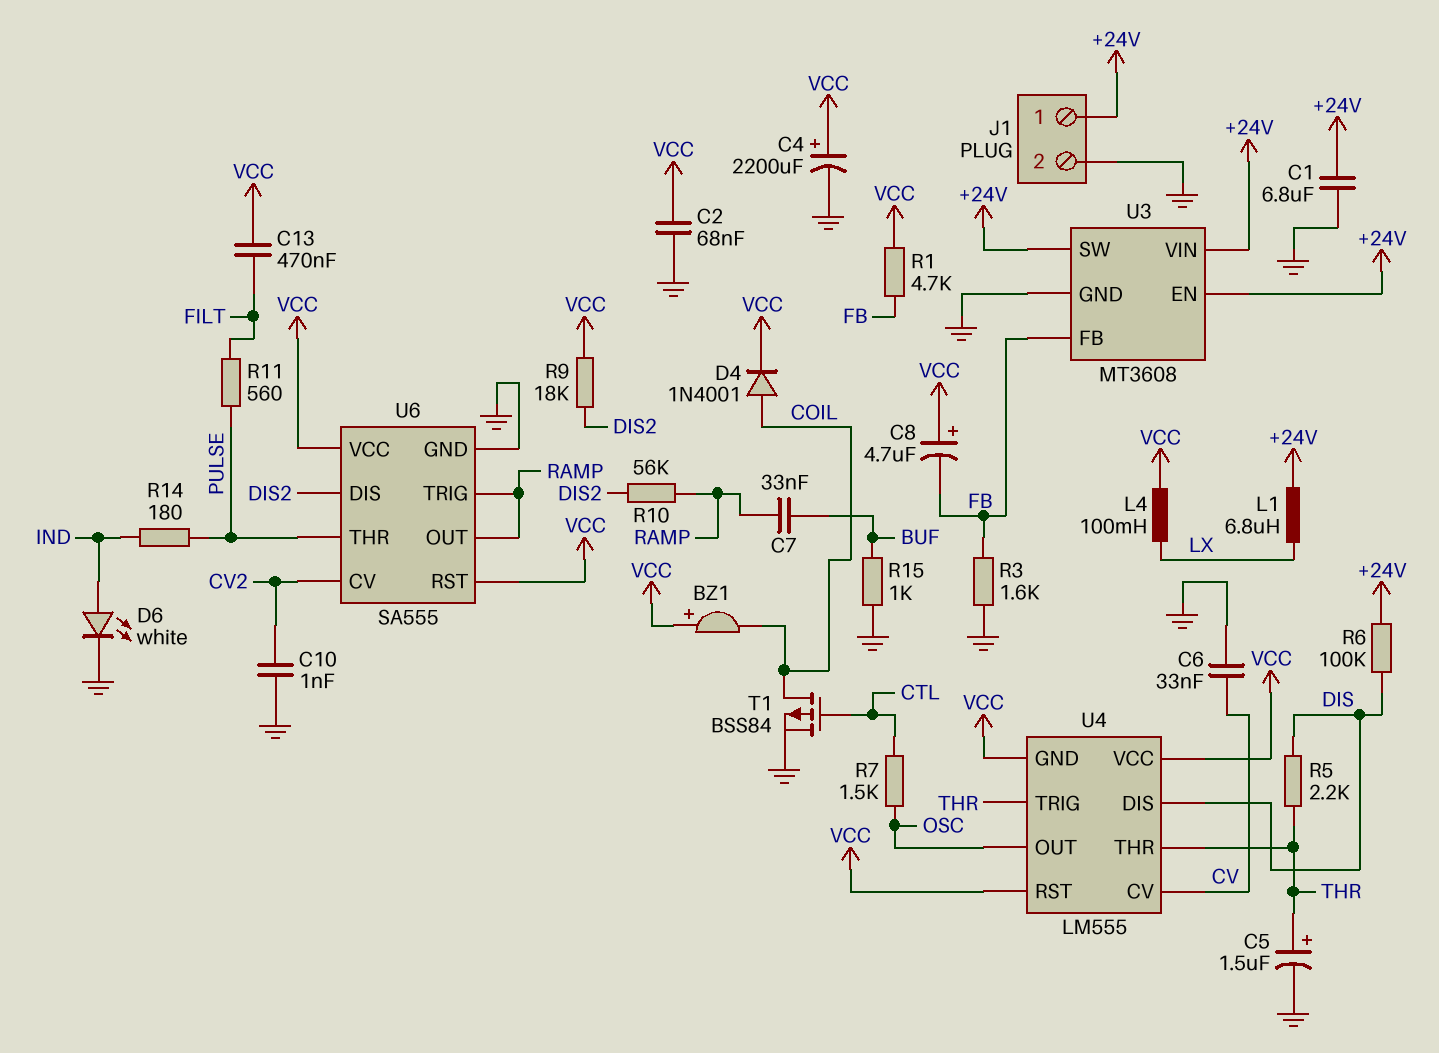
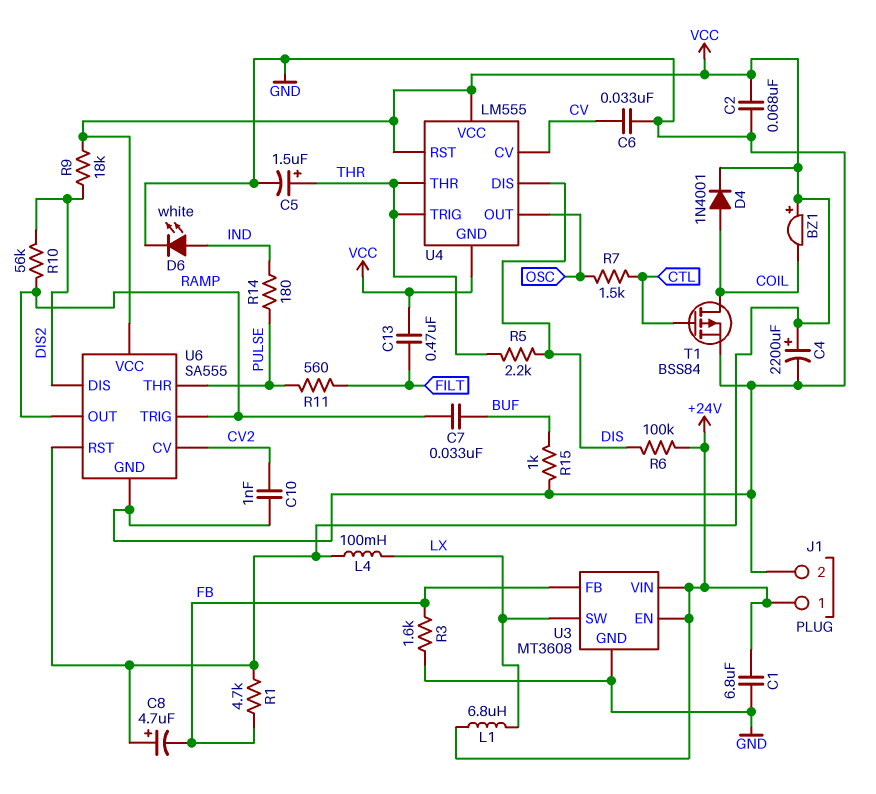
U3 pin SW: +24V -> LX

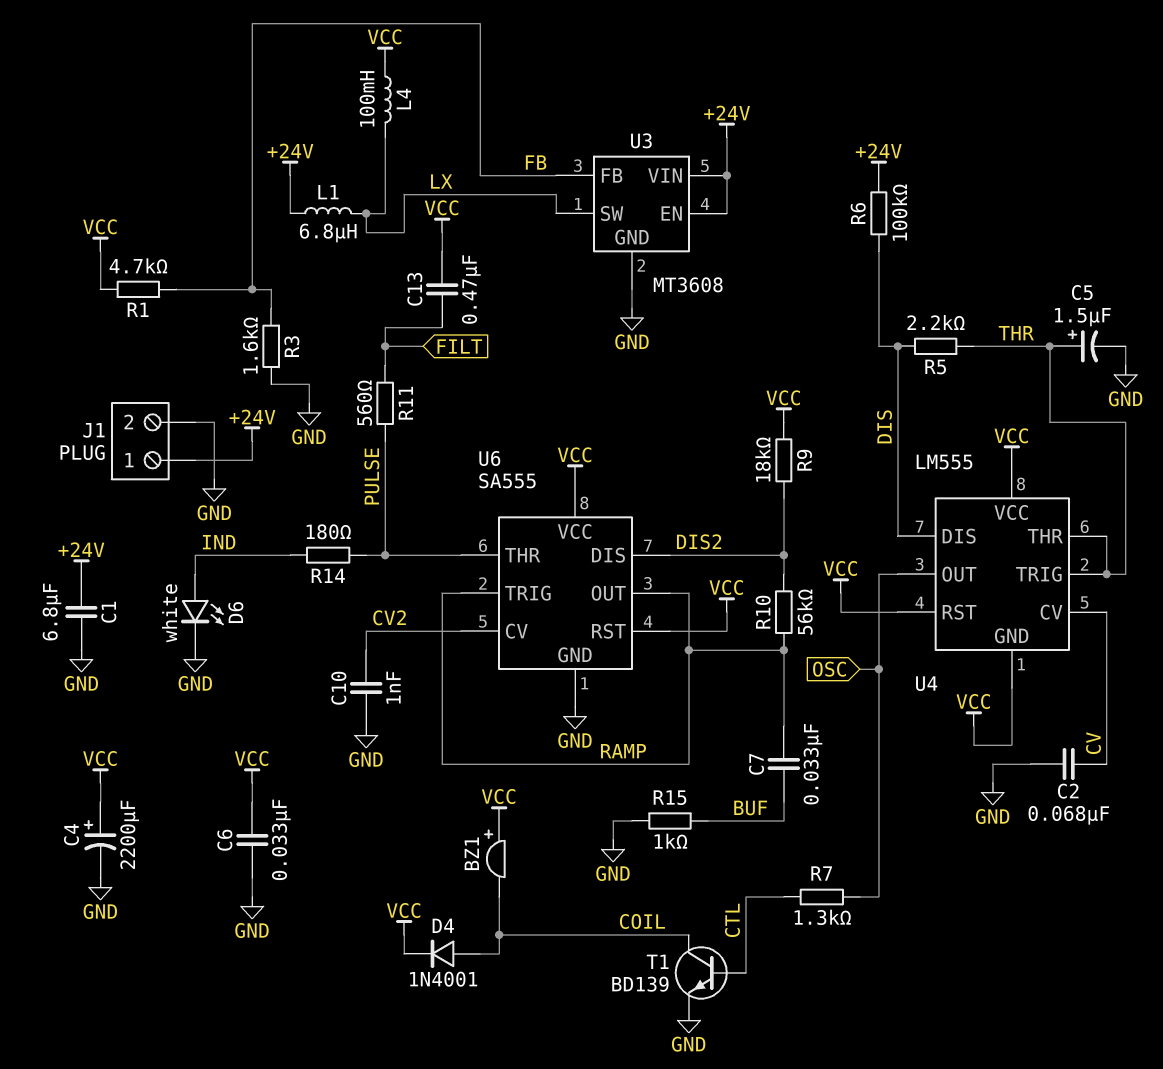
C2: 68nF (GND, VCC) -> 68nF (CV, GND)
C6: 33nF (CV, GND) -> 33nF (GND, VCC)
C8: 4.7uF (plus VCC, minus FB) -> none
R7: 1.5k (CTL, OSC) -> 1.3k (CTL, OSC)
T1: PMOS BSS84 (G CTL, D COIL, S GND) -> NPN BD139 (B CTL, C COIL, E GND)

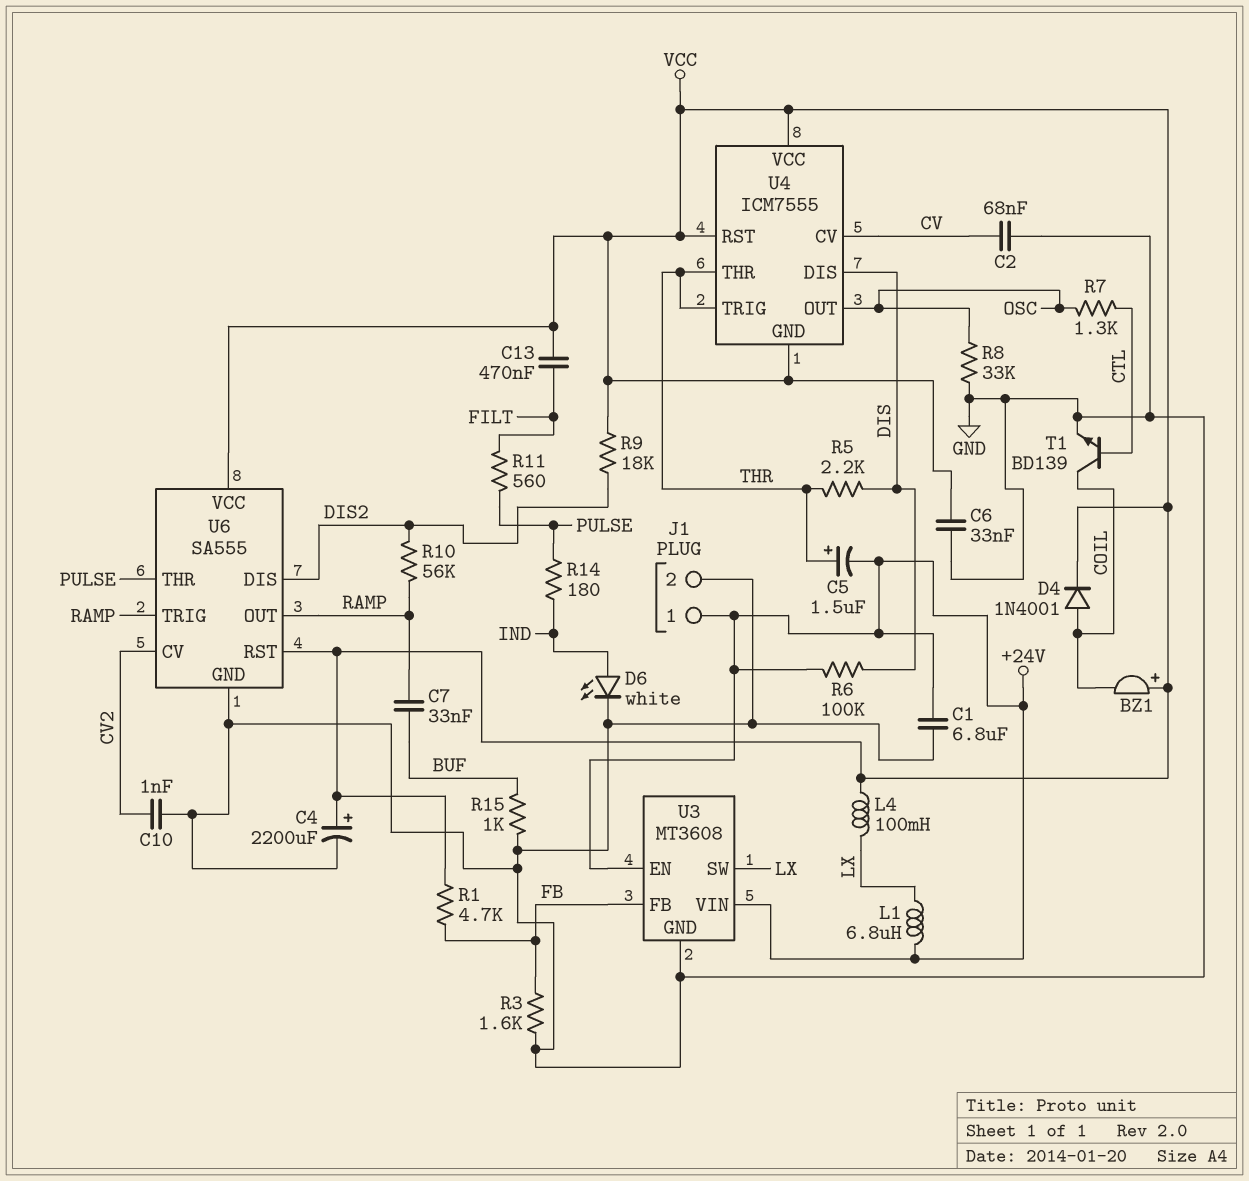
C5: 1.5uF (plus THR, minus GND) -> 1.5uF (plus THR, minus +24V)
R8: none -> 33k (GND, OSC)
U4: LM555 -> ICM7555

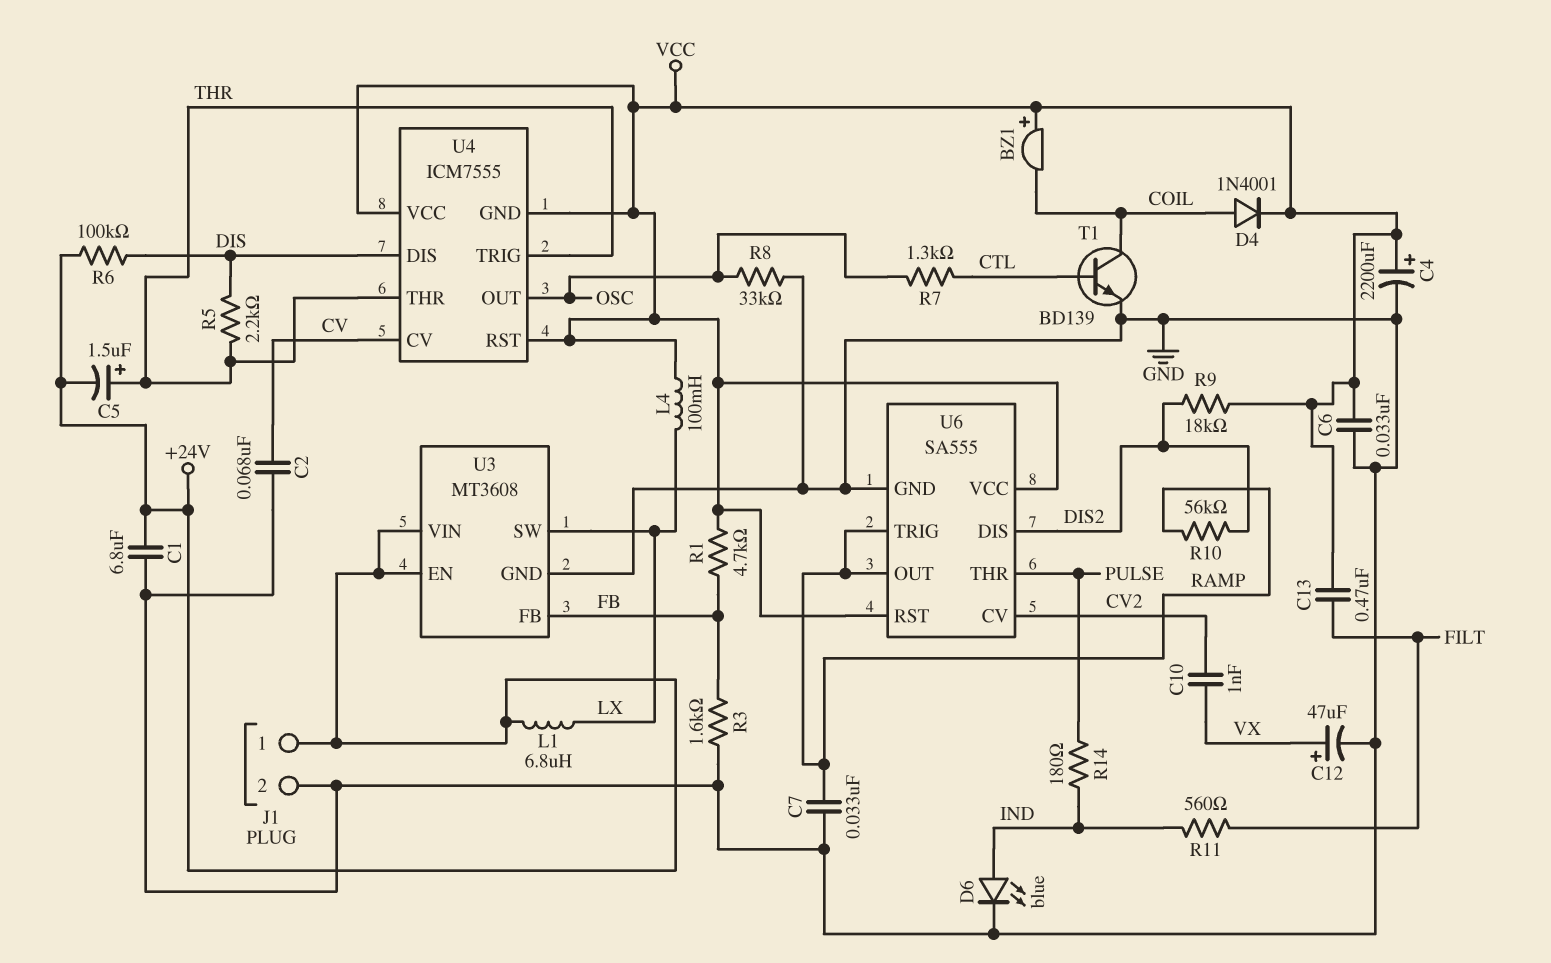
C7: 33nF (BUF, RAMP) -> 33nF (GND, RAMP)
C10: 1nF (CV2, GND) -> 1nF (CV2, VX)
C12: none -> 47uF (plus VX, minus GND)
D6: LED white (A IND, K GND) -> LED blue (A IND, K GND)
R11: 560 (FILT, PULSE) -> 560 (FILT, IND)
R15: 1k (BUF, GND) -> none

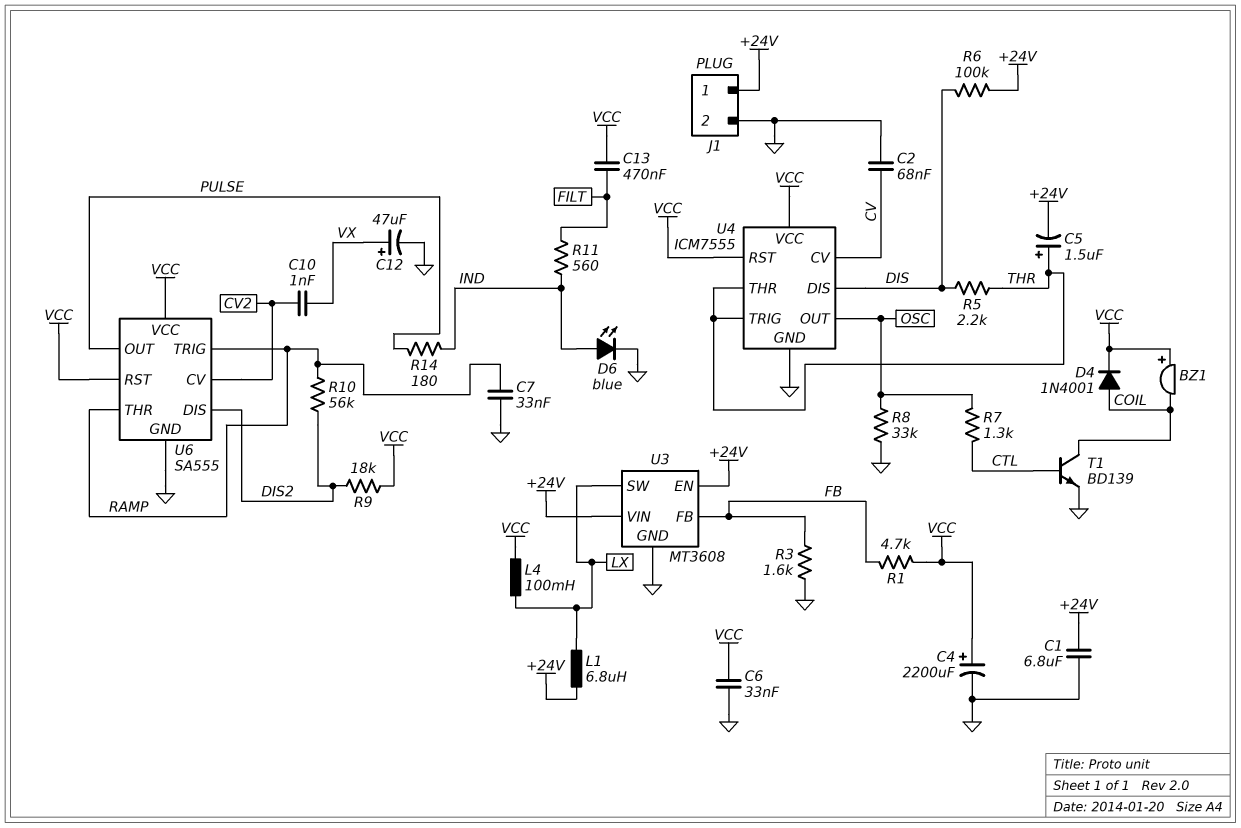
U4 pin GND: VCC -> GND
U6 pin OUT: RAMP -> PULSE
U6 pin THR: PULSE -> RAMP

